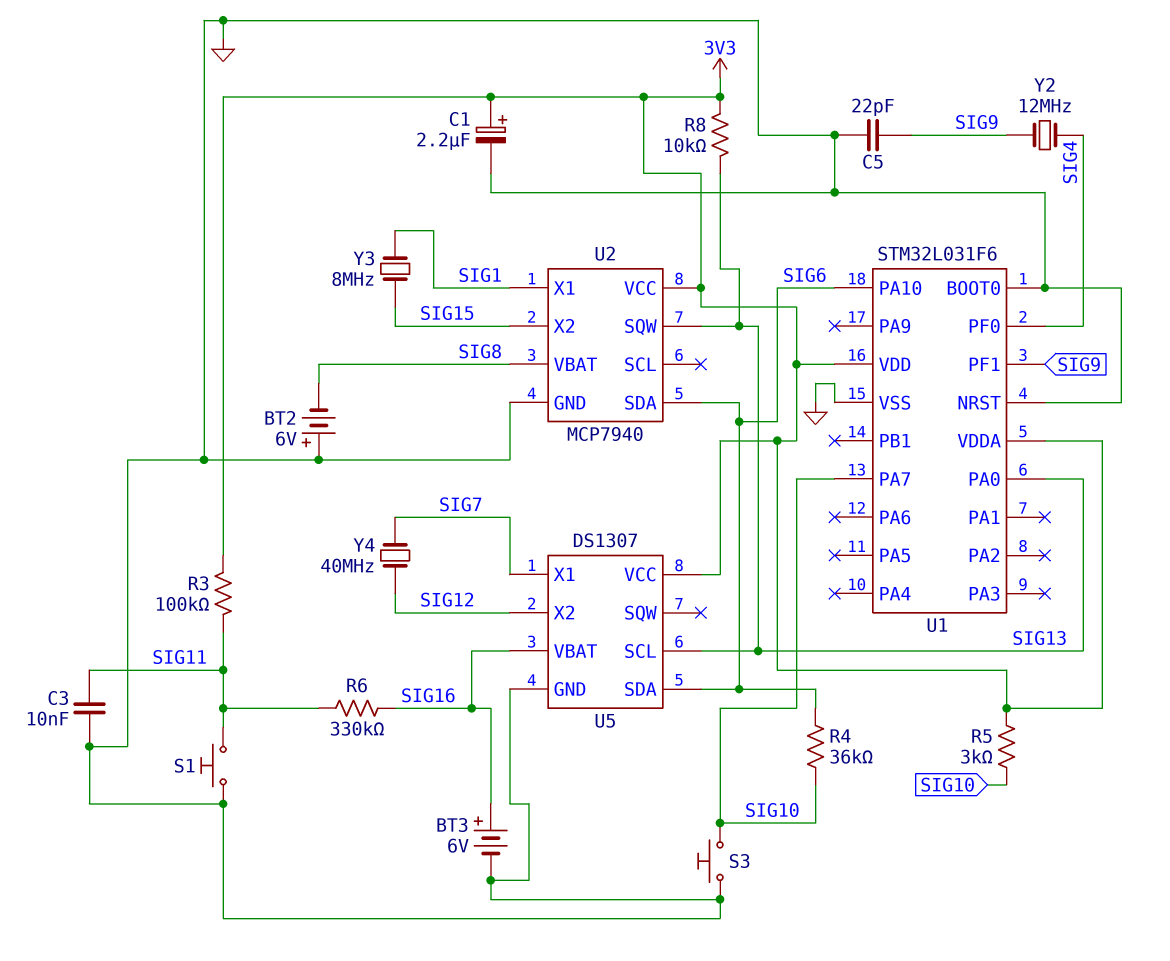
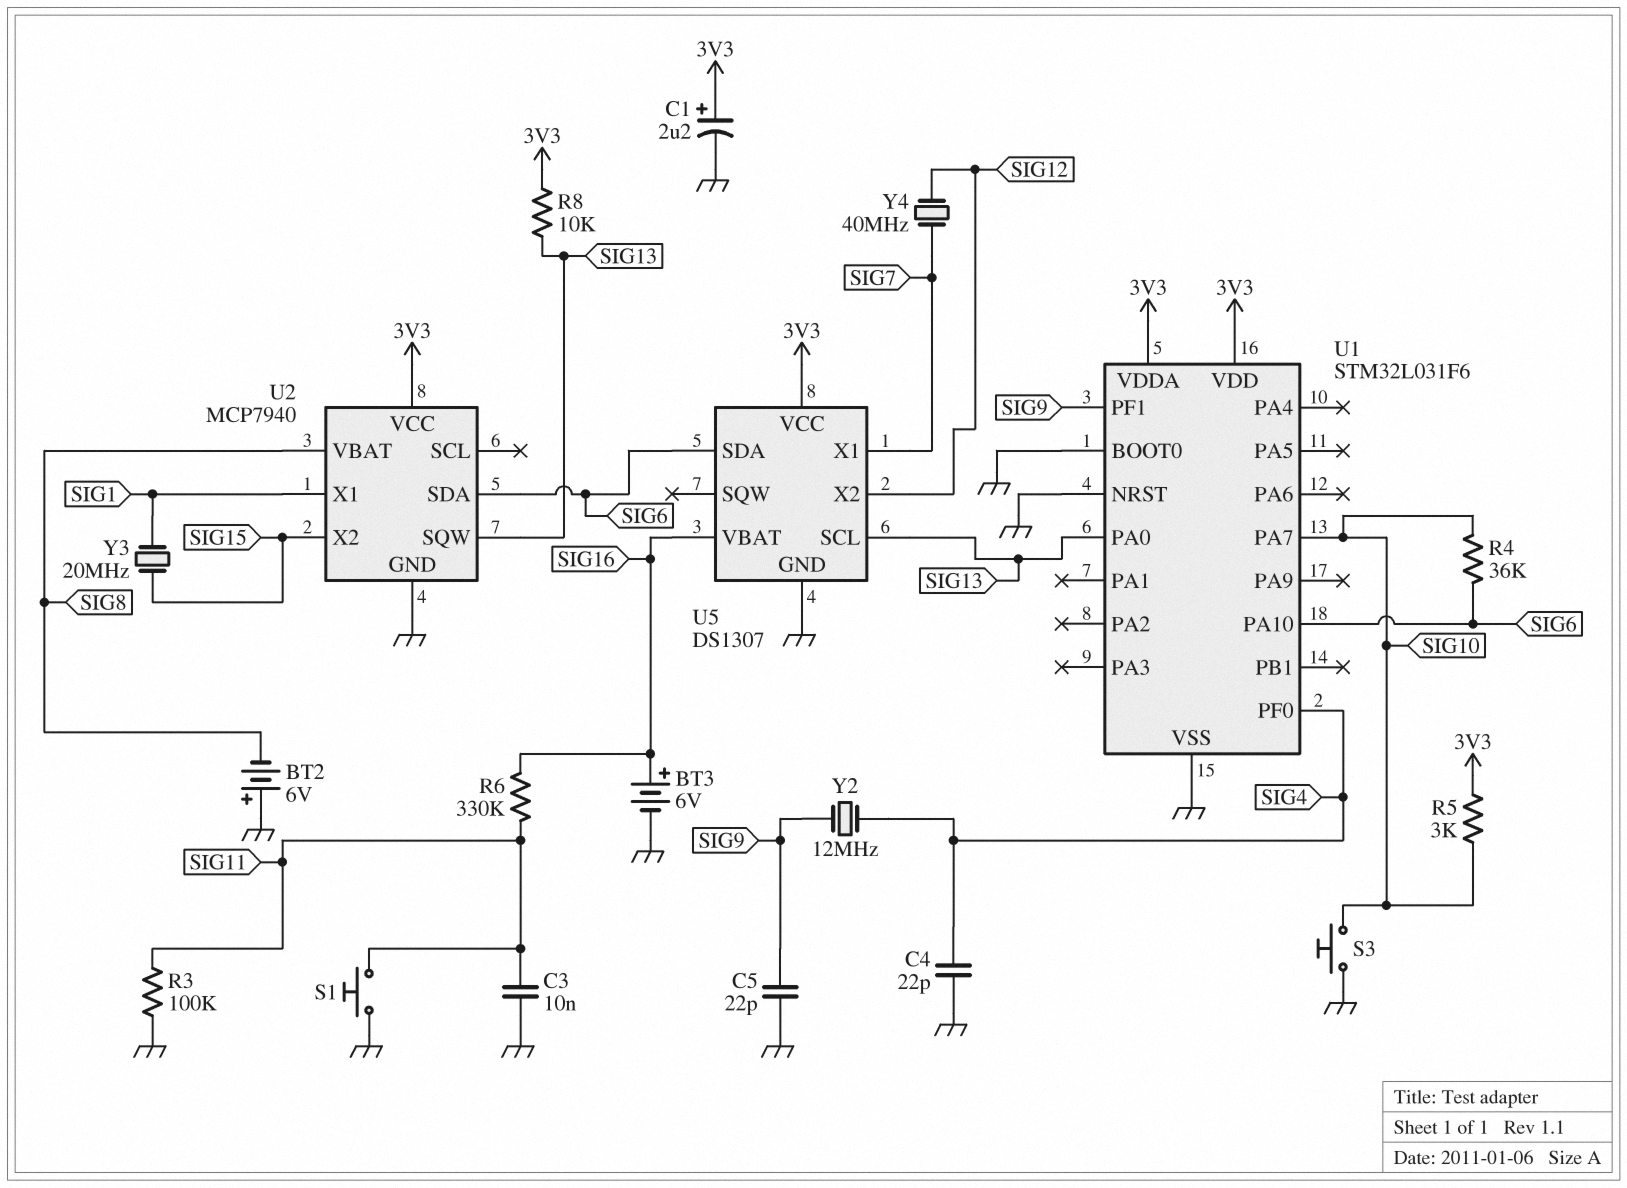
C4: none -> 22pF (GND, SIG4)
R3: 100k (3V3, SIG11) -> 100k (GND, SIG11)
Y3: 8MHz (SIG1, SIG15) -> 20MHz (SIG1, SIG15)

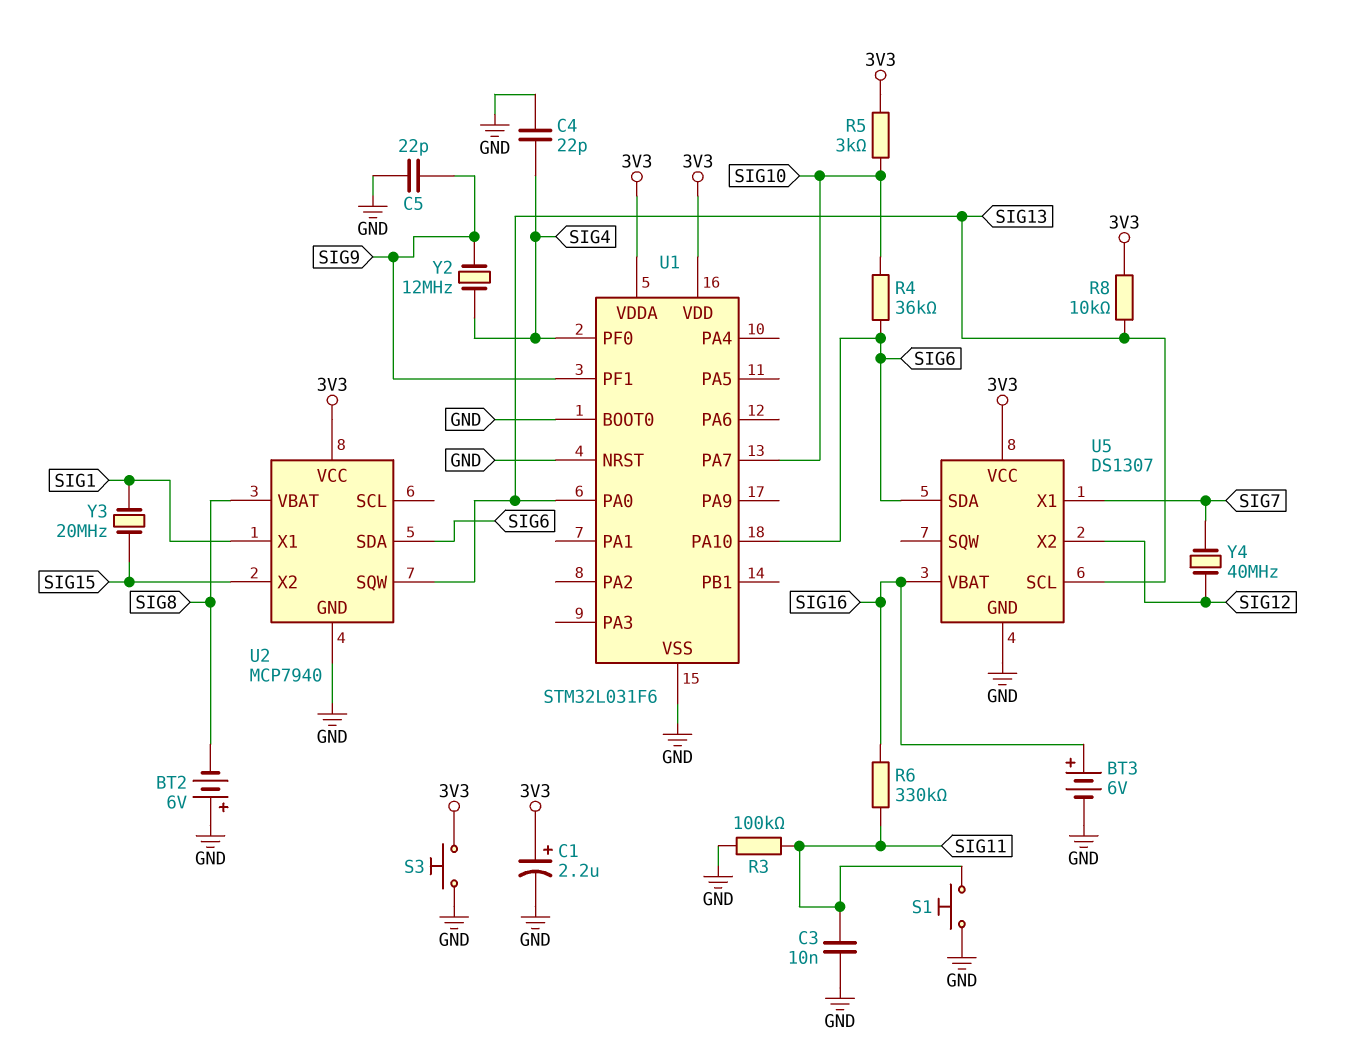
S3: button (GND, SIG10) -> button (3V3, GND)

